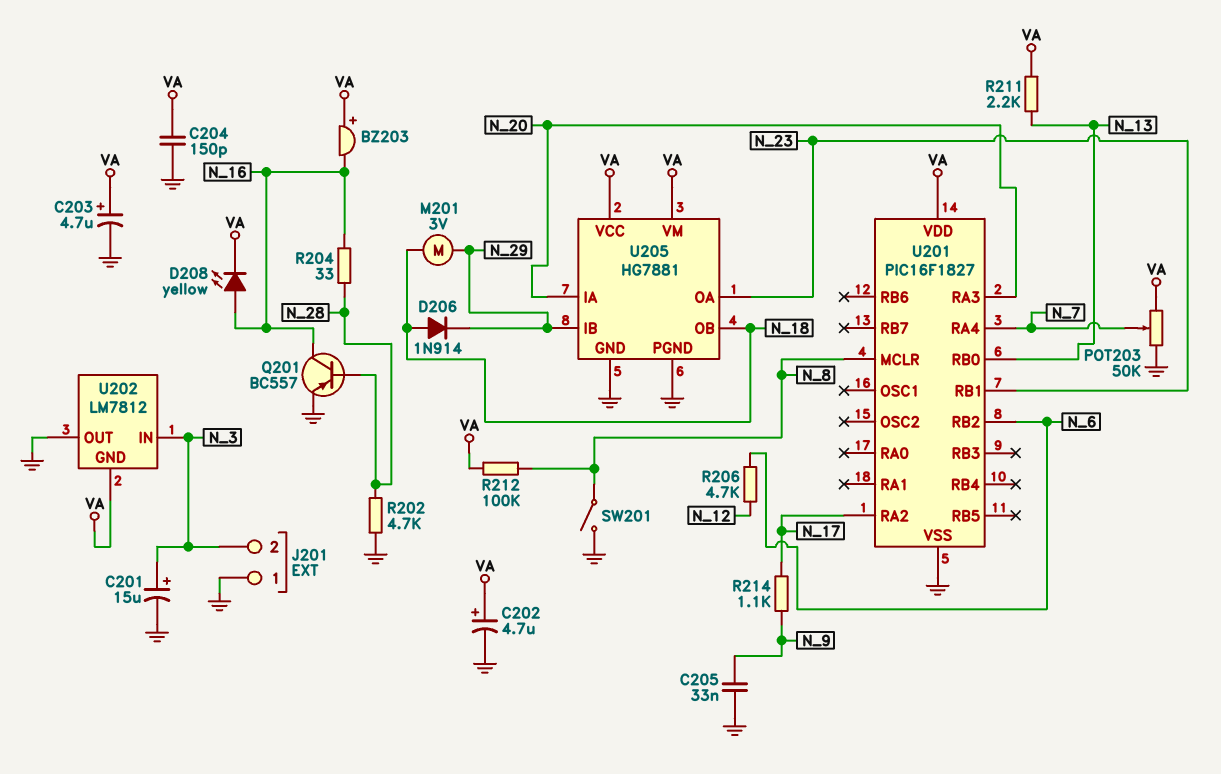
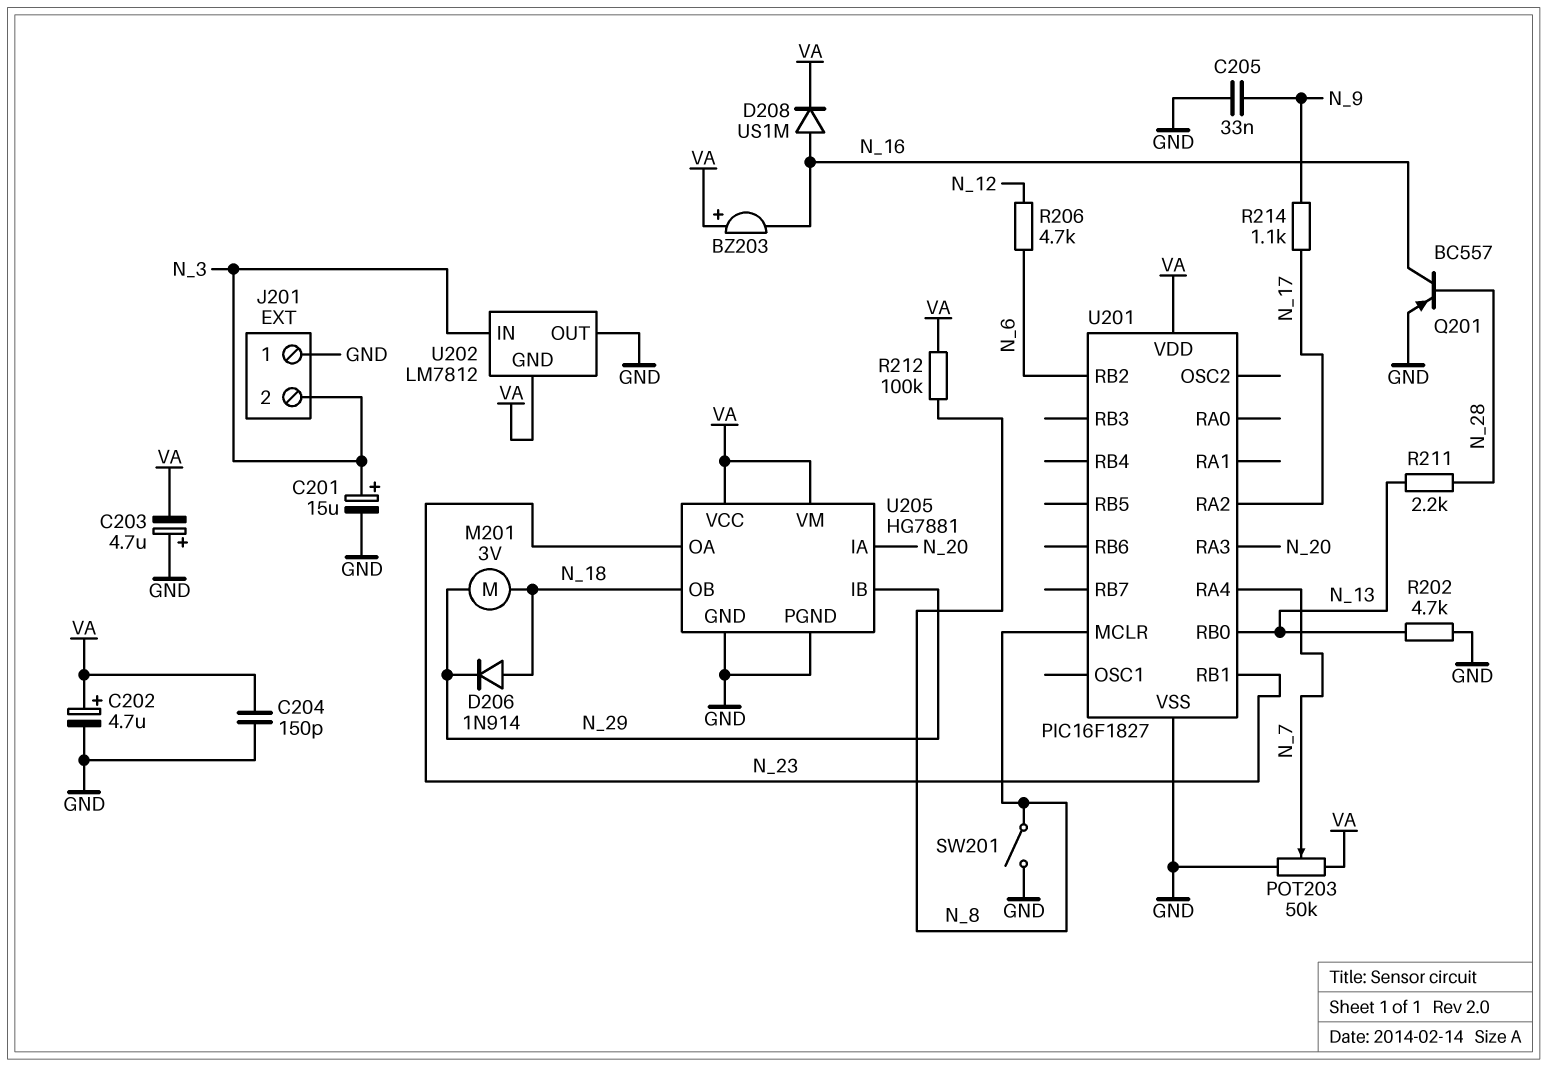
C203: 4.7uF (plus VA, minus GND) -> 4.7uF (plus GND, minus VA)
D208: LED yellow (A N_16, K VA) -> diode US1M (A N_16, K VA)
R202: 4.7k (GND, N_28) -> 4.7k (GND, N_13)
R204: 33 (N_16, N_28) -> none
R211: 2.2k (N_13, VA) -> 2.2k (N_13, N_28)

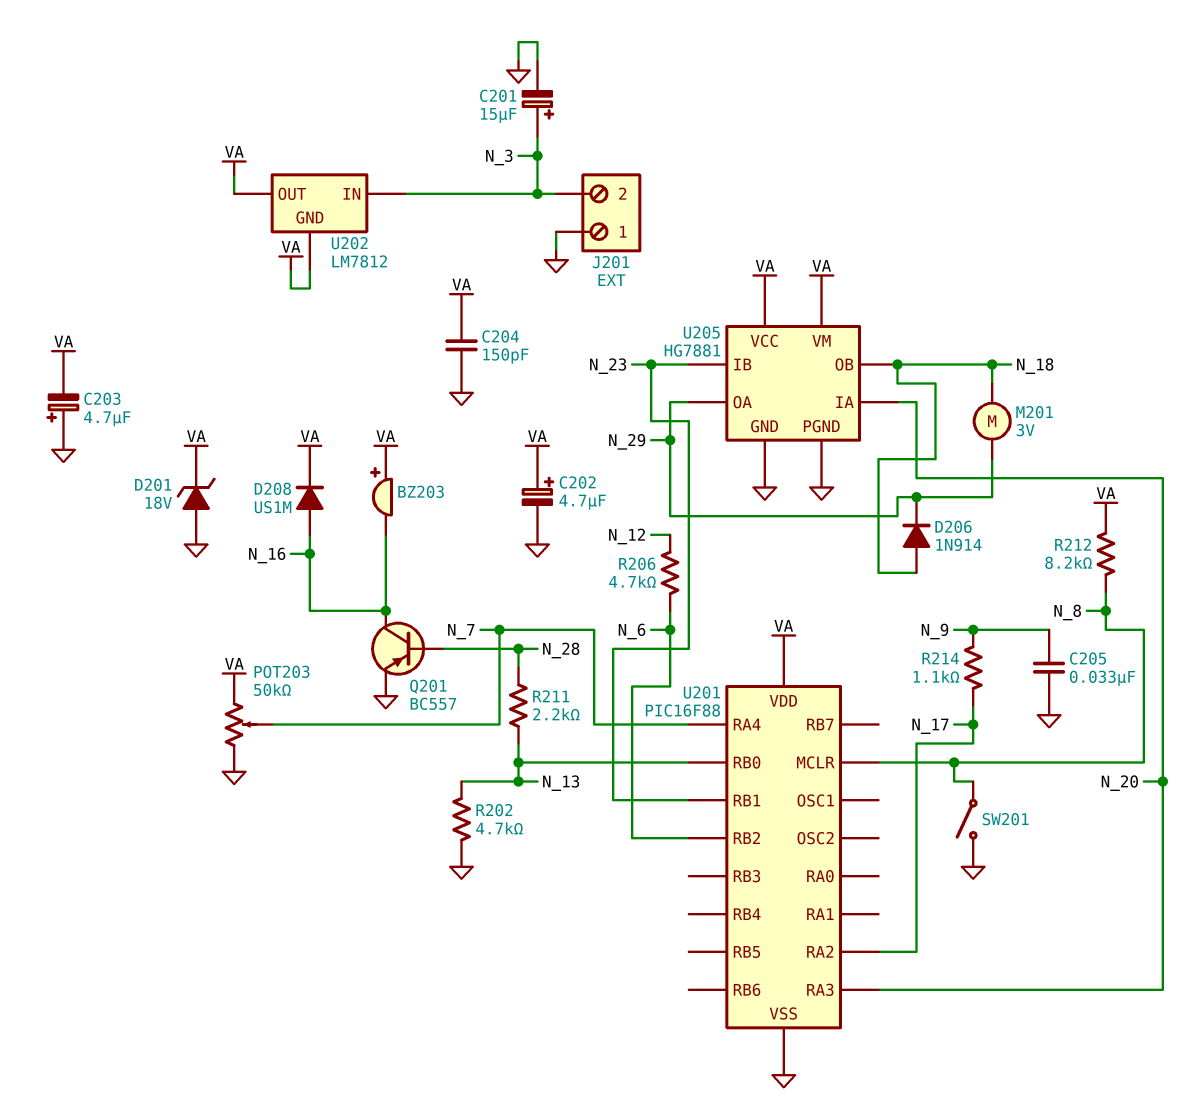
D201: none -> zener 18V (A GND, K VA)
R212: 100k (N_8, VA) -> 8.2k (N_8, VA)
U201: PIC16F1827 -> PIC16F88
U202 pin OUT: GND -> VA
U205 pin IB: N_29 -> N_23
U205 pin OA: N_23 -> N_29

